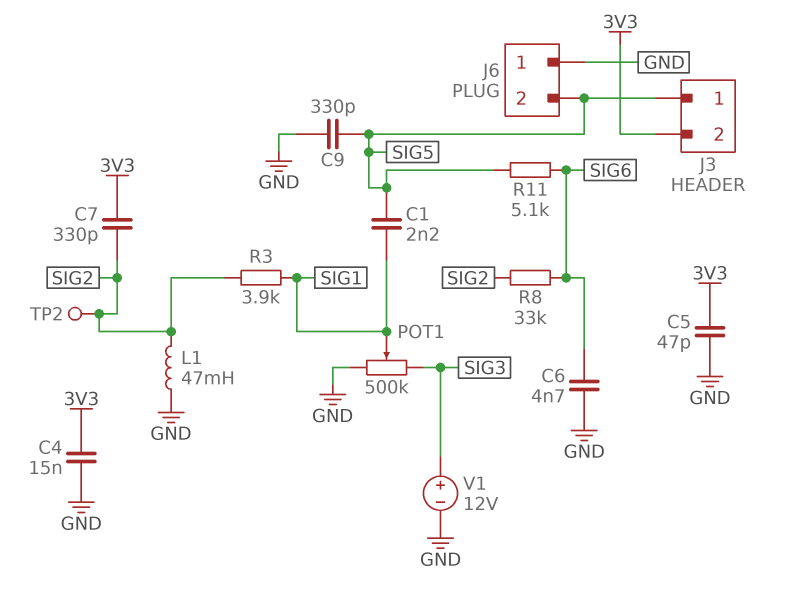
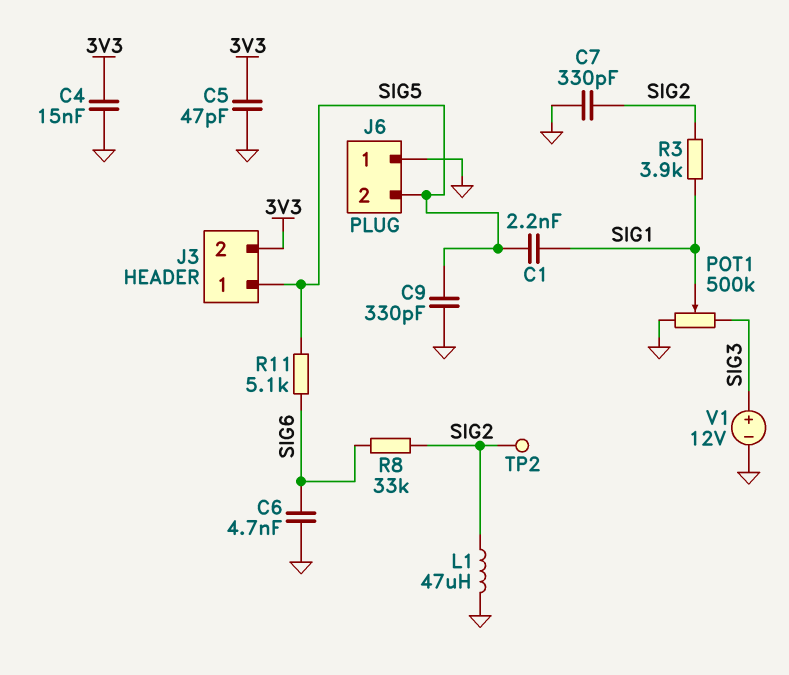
C7: 330pF (3V3, SIG2) -> 330pF (GND, SIG2)
L1: 47mH (GND, SIG2) -> 47uH (GND, SIG2)

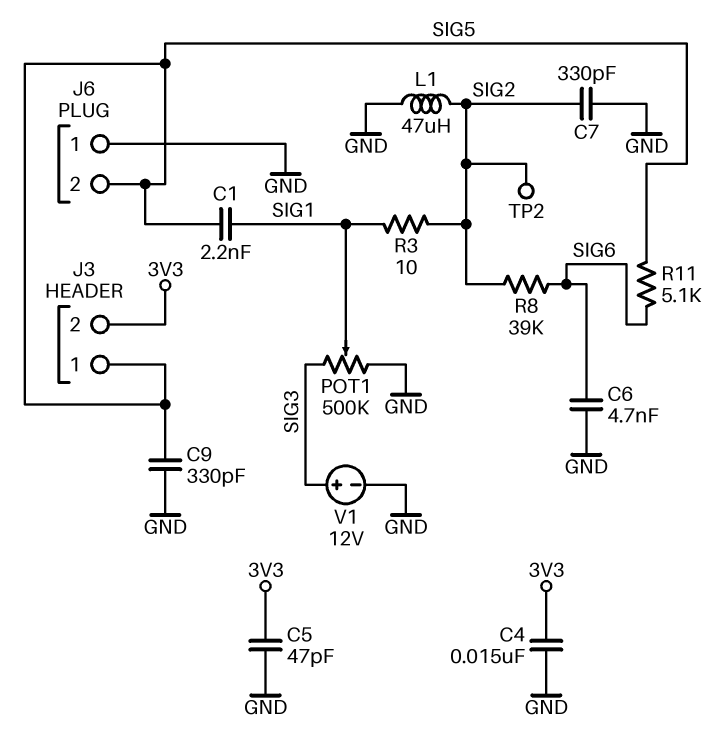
R3: 3.9k (SIG1, SIG2) -> 10 (SIG1, SIG2)
R8: 33k (SIG2, SIG6) -> 39k (SIG2, SIG6)

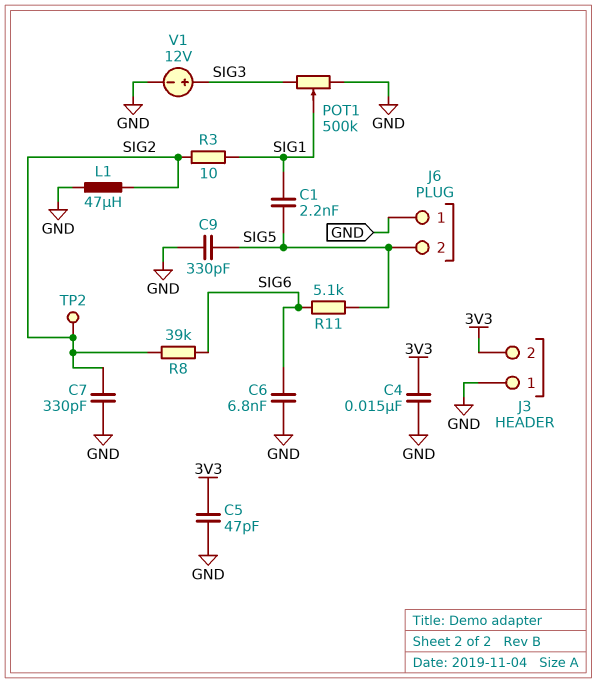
C6: 4.7nF (GND, SIG6) -> 6.8nF (GND, SIG6)
J3 pin 1: SIG5 -> GND

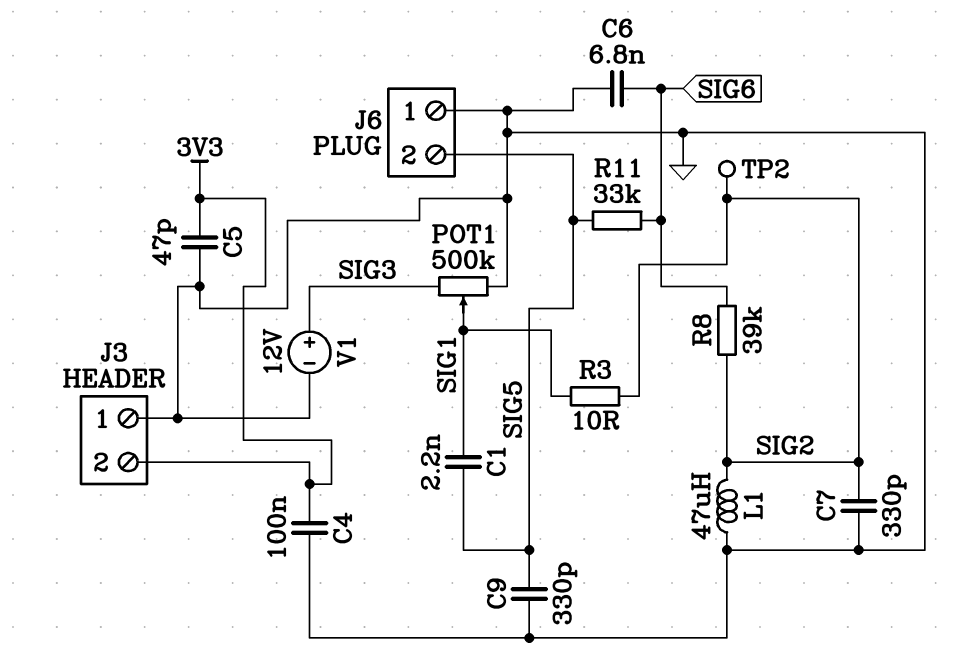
C4: 15nF (3V3, GND) -> 100nF (3V3, GND)
R11: 5.1k (SIG5, SIG6) -> 33k (SIG5, SIG6)

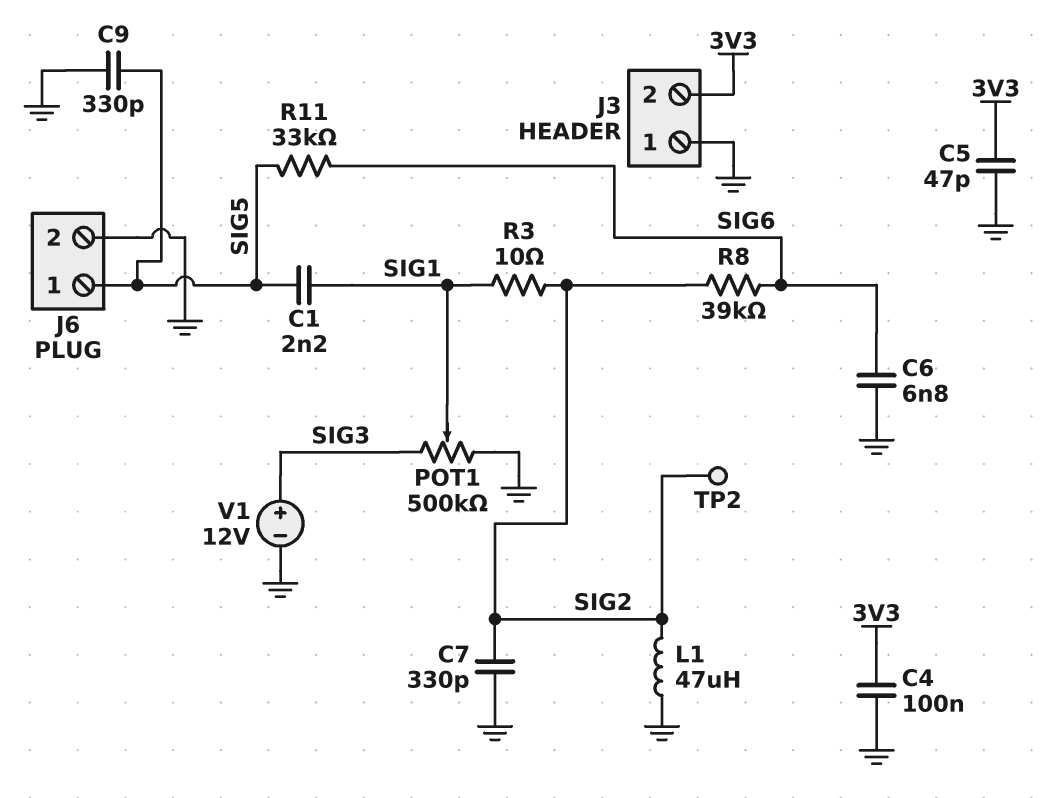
J6 pin 1: GND -> SIG5
J6 pin 2: SIG5 -> GND

